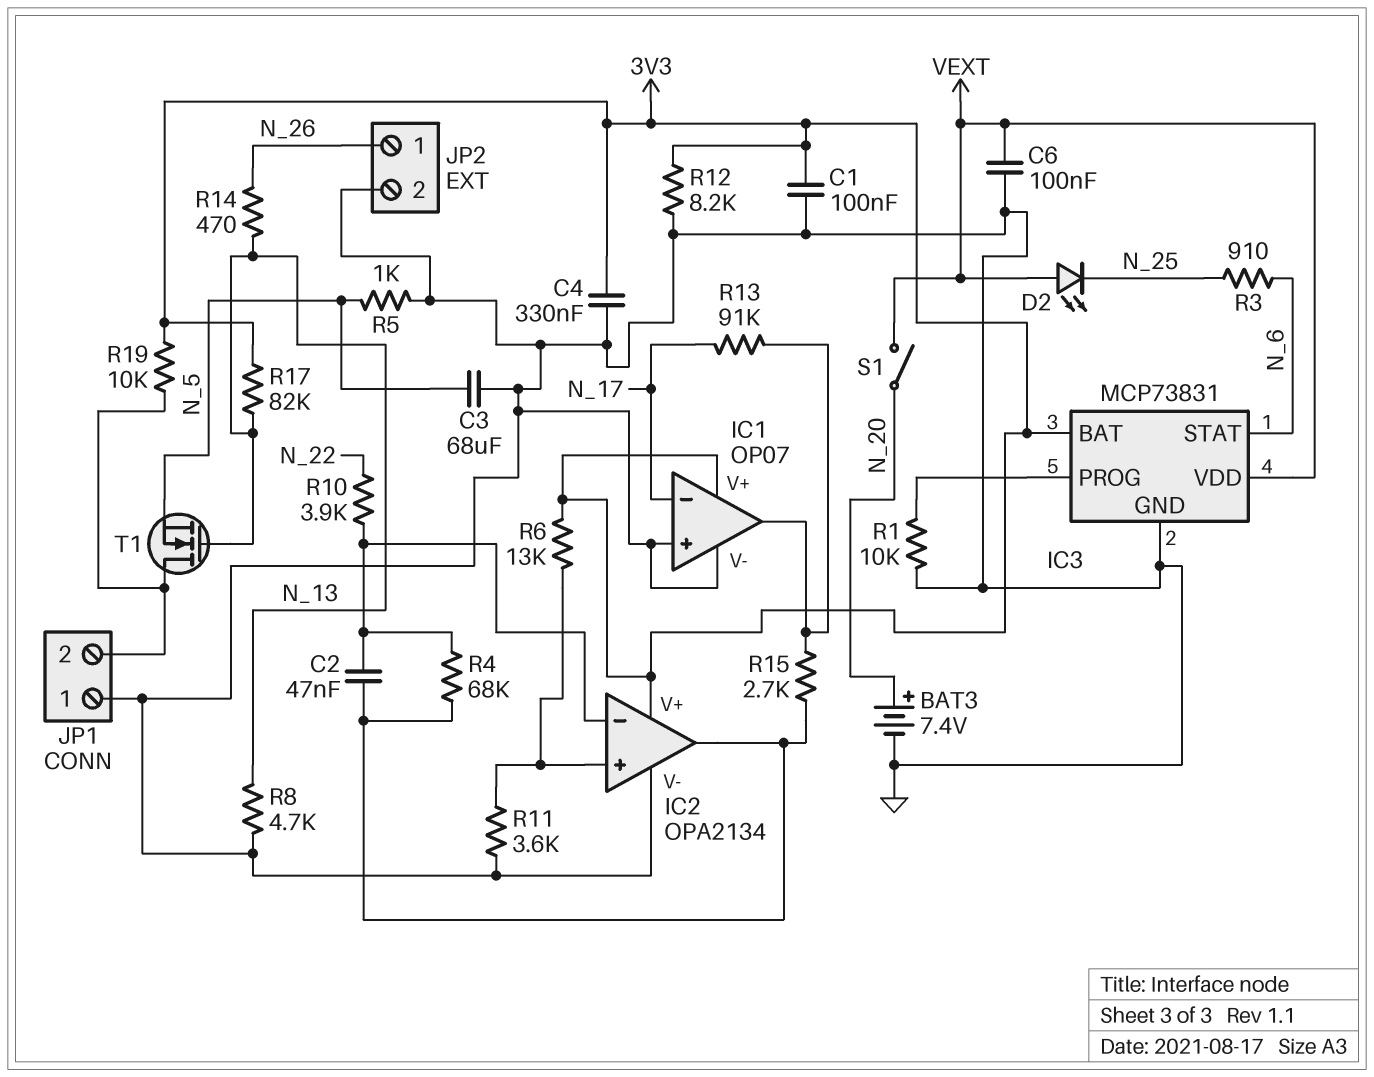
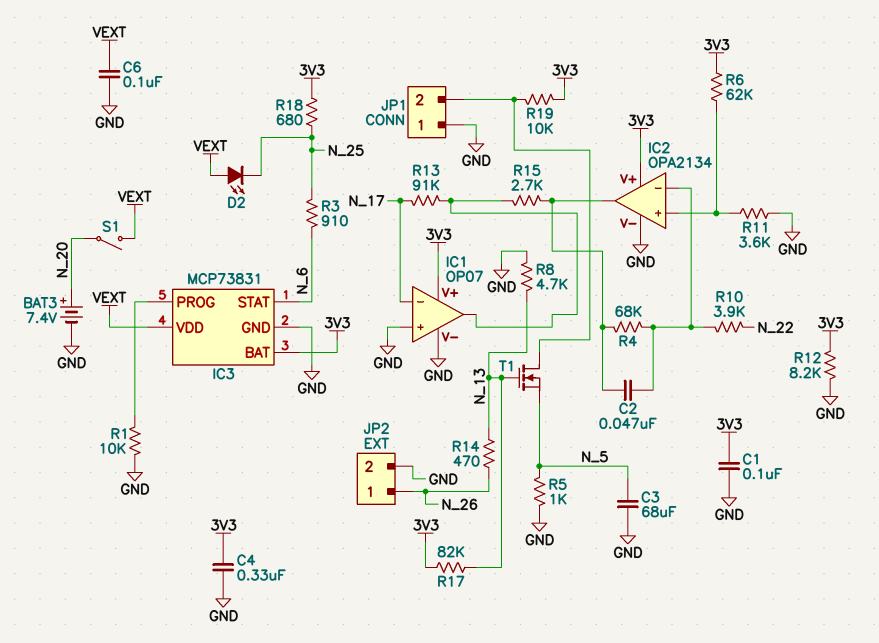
R6: 13k (3V3, IC2/in+) -> 62k (3V3, IC2/in+)
R18: none -> 680 (3V3, N_25)

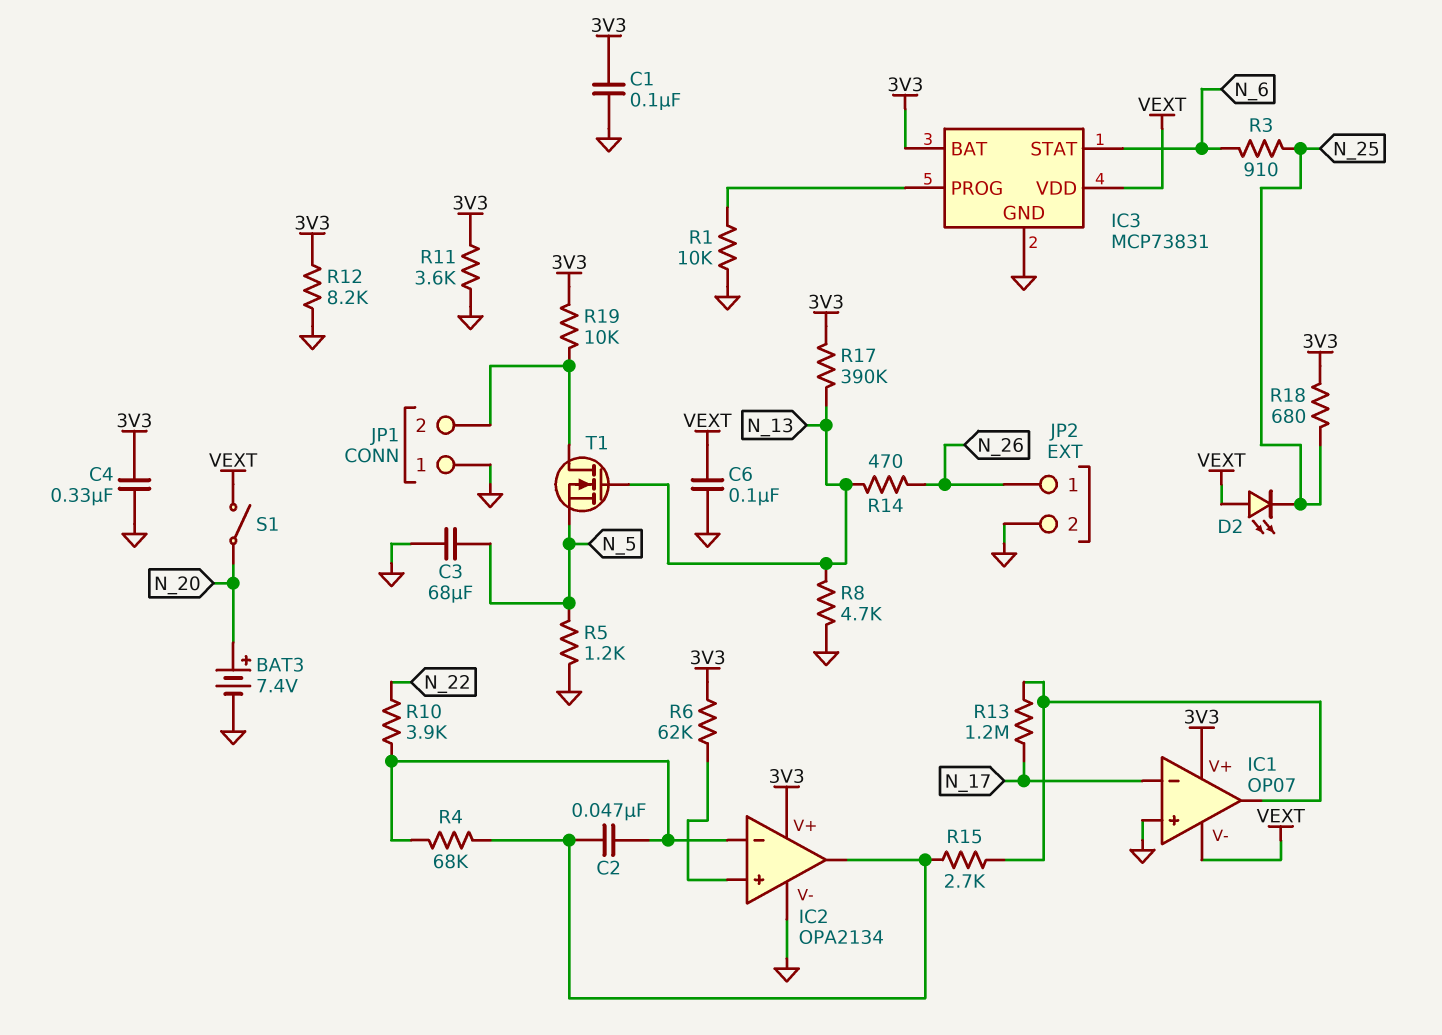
IC1 pin V-: GND -> VEXT
R5: 1k (GND, N_5) -> 1.2k (GND, N_5)
R11: 3.6k (GND, IC2/in+) -> 3.6k (3V3, GND)
R13: 91k (IC1/out, N_17) -> 1.2M (IC1/out, N_17)
R17: 82k (3V3, N_13) -> 390k (3V3, N_13)

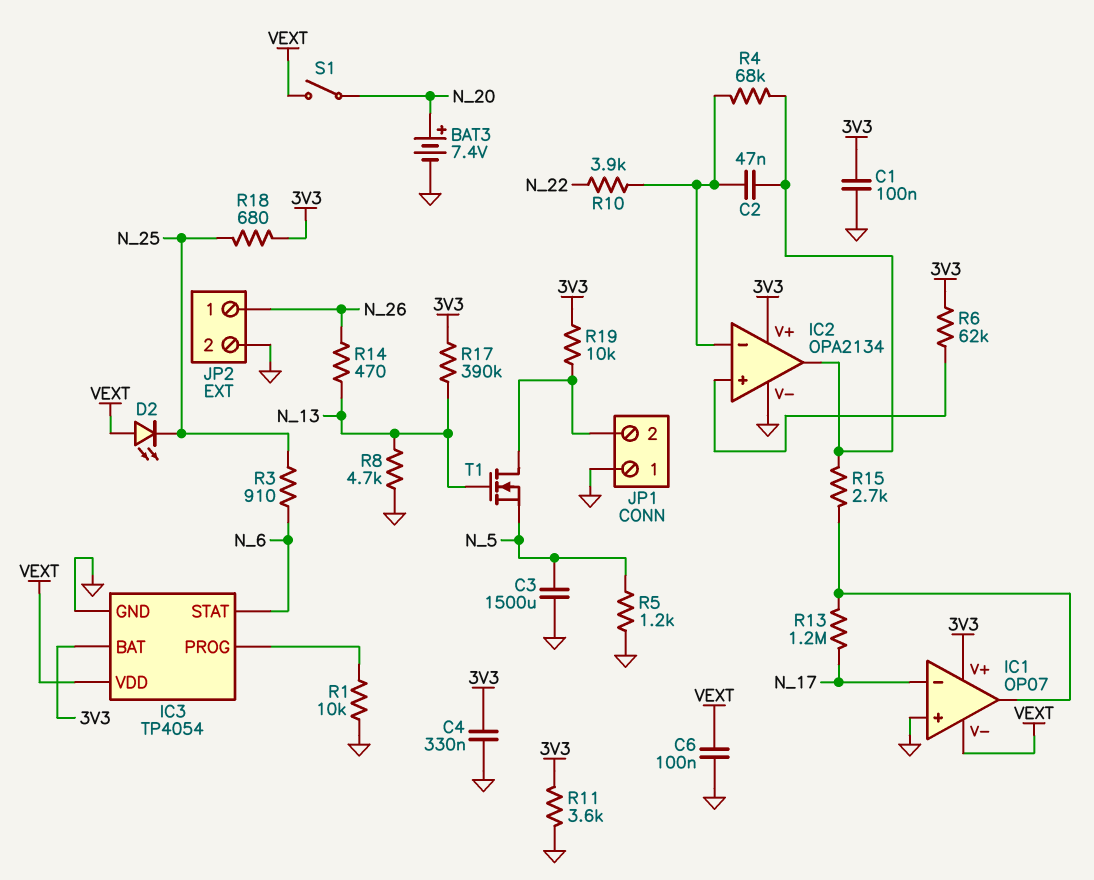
C3: 68uF (GND, N_5) -> 1500uF (GND, N_5)
IC3: MCP73831 -> TP4054
R12: 8.2k (3V3, GND) -> none

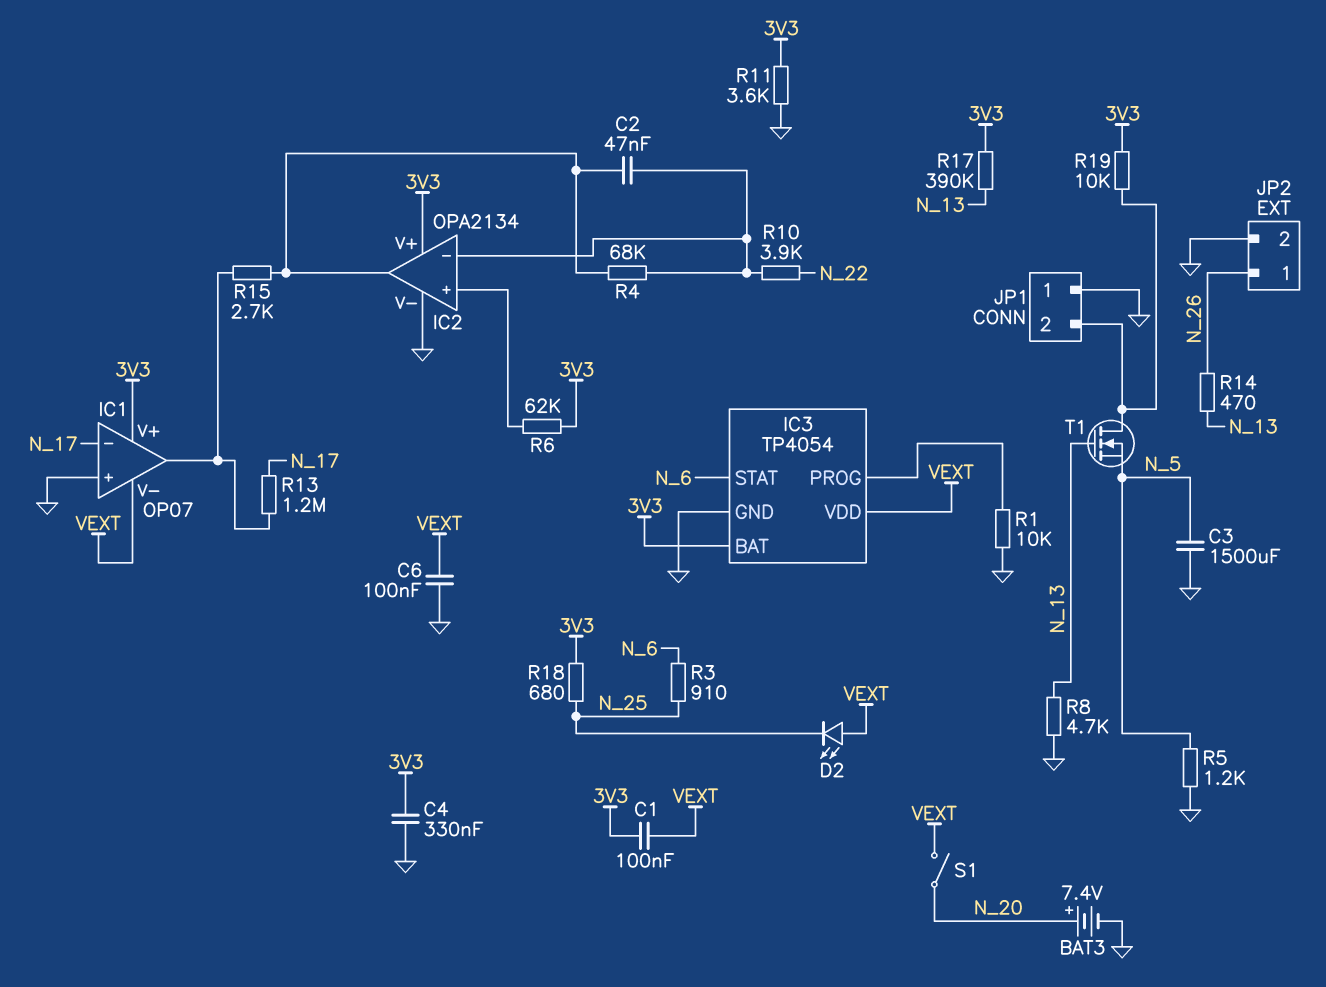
C1: 100nF (3V3, GND) -> 100nF (3V3, VEXT)

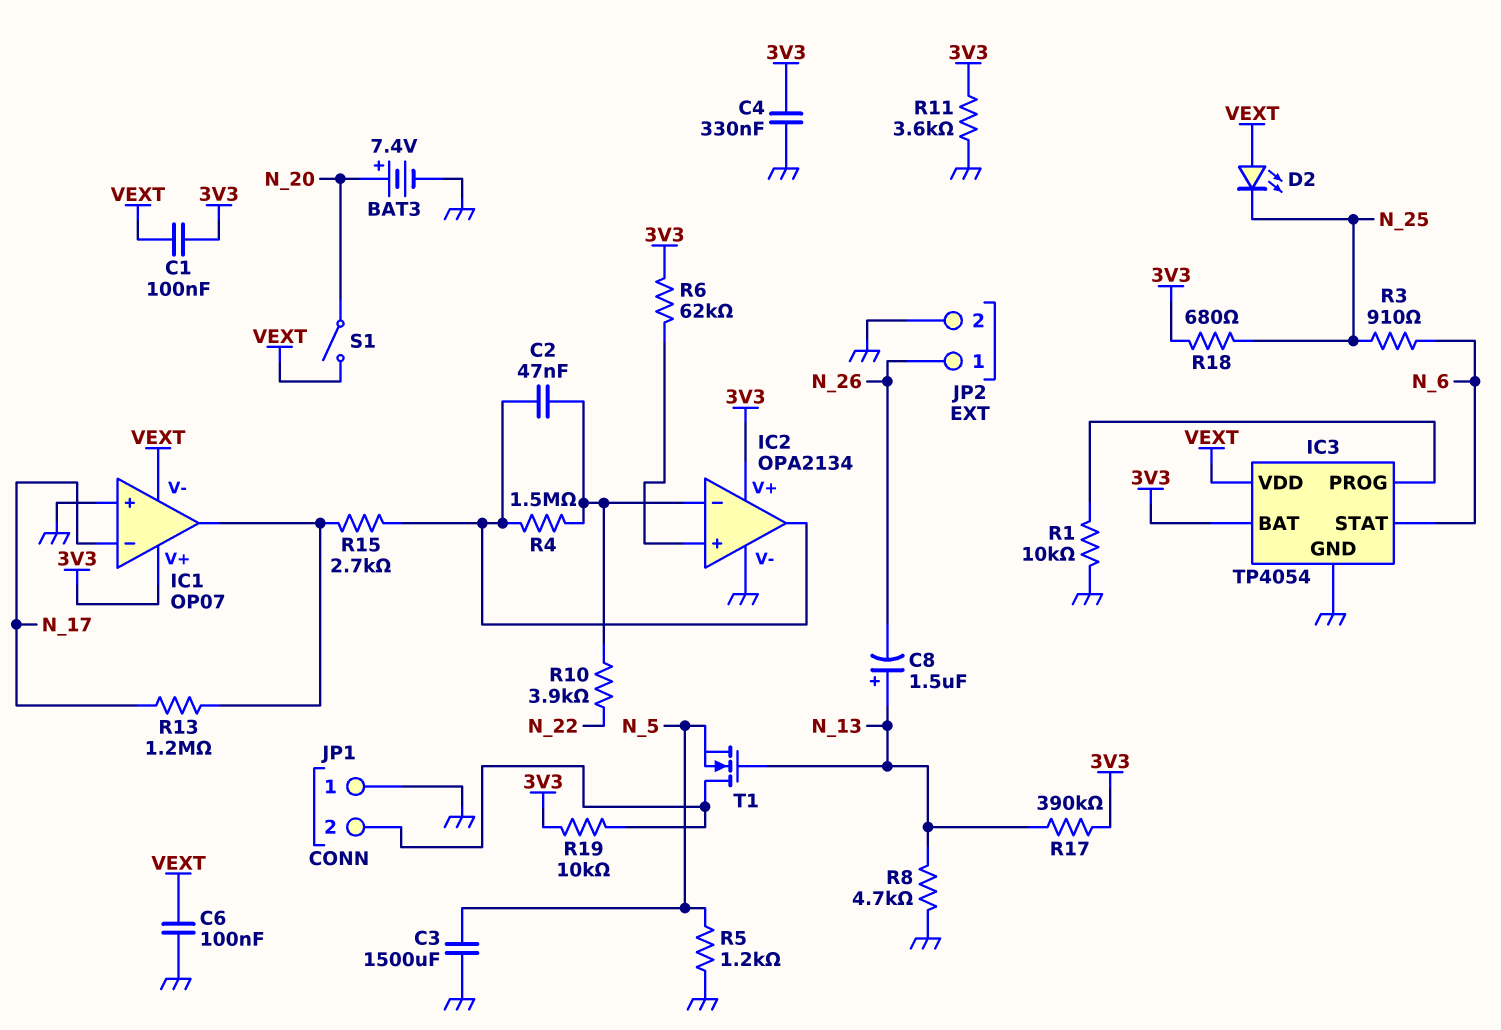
C8: none -> 1.5uF (plus N_13, minus N_26)
R4: 68k (IC2/in-, IC2/out) -> 1.5M (IC2/in-, IC2/out)
R14: 470 (N_13, N_26) -> none

